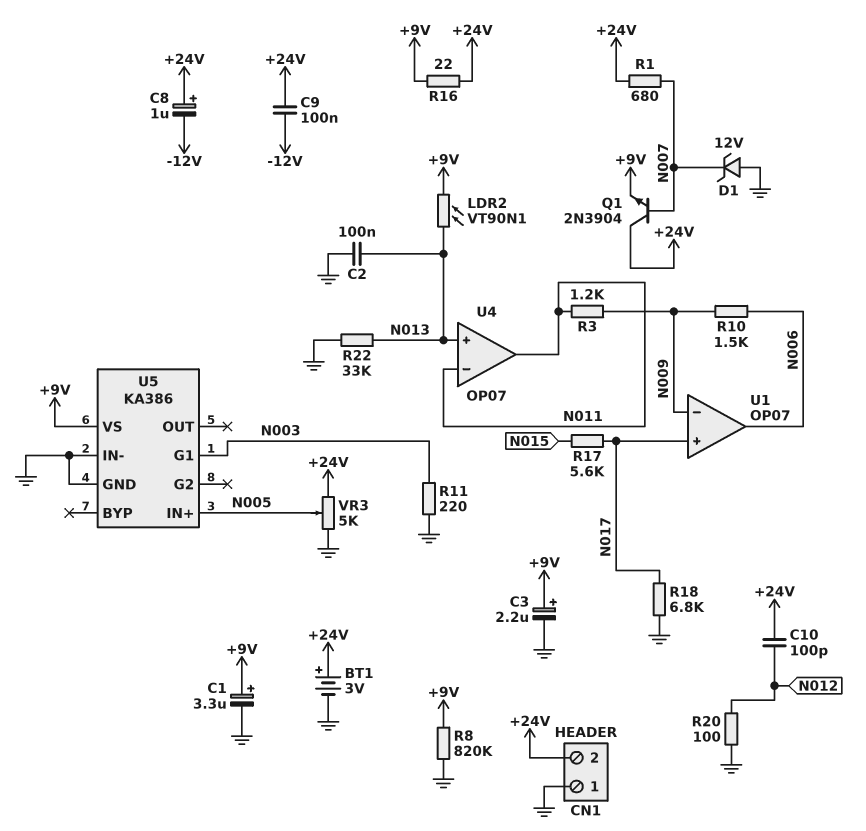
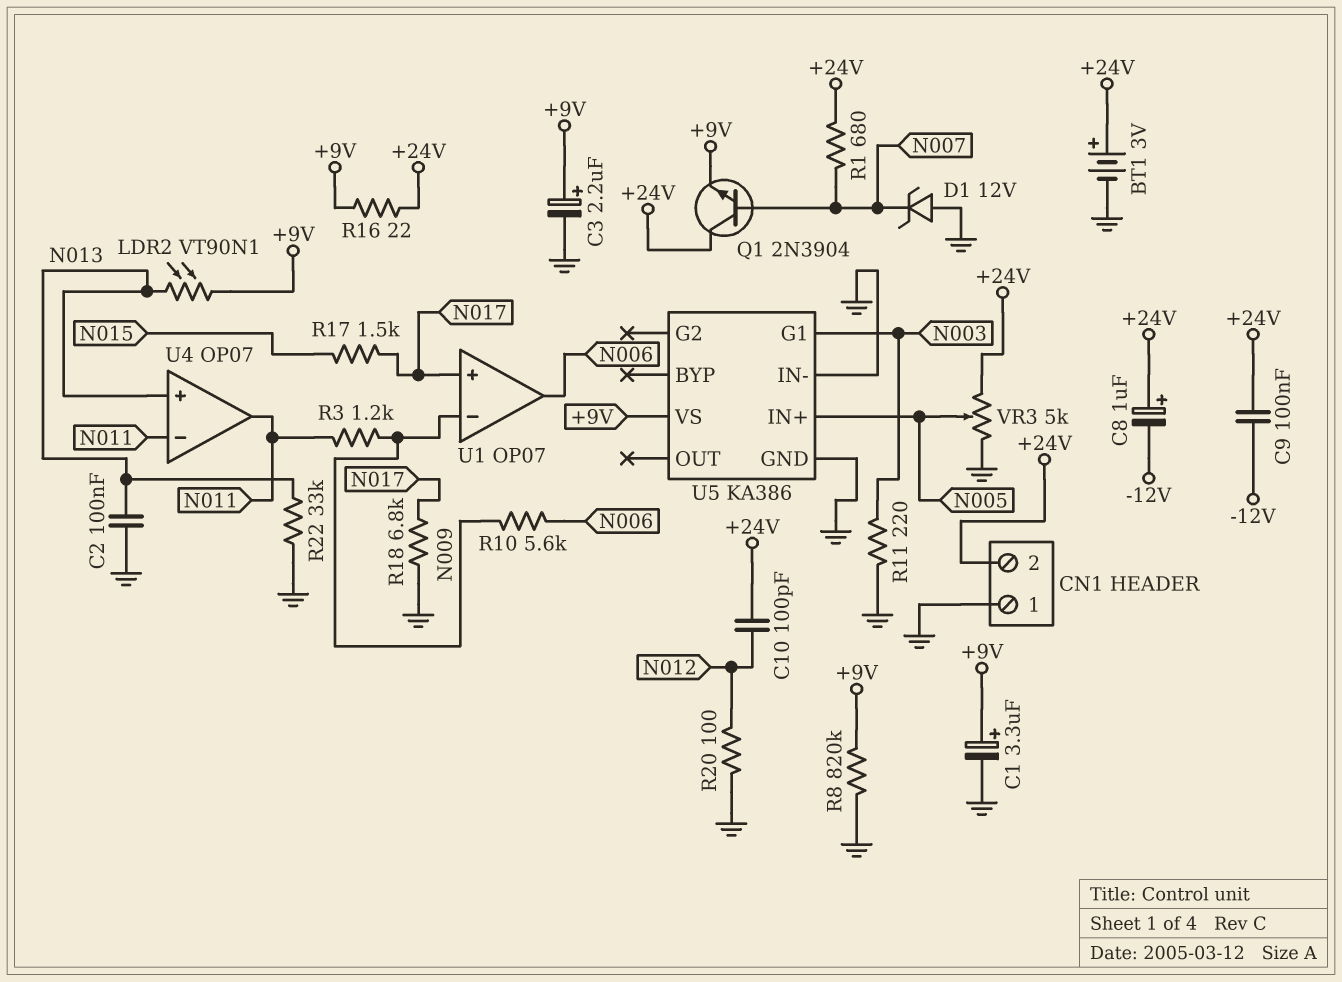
R10: 1.5k (N006, N009) -> 5.6k (N006, N009)
R17: 5.6k (N015, N017) -> 1.5k (N015, N017)

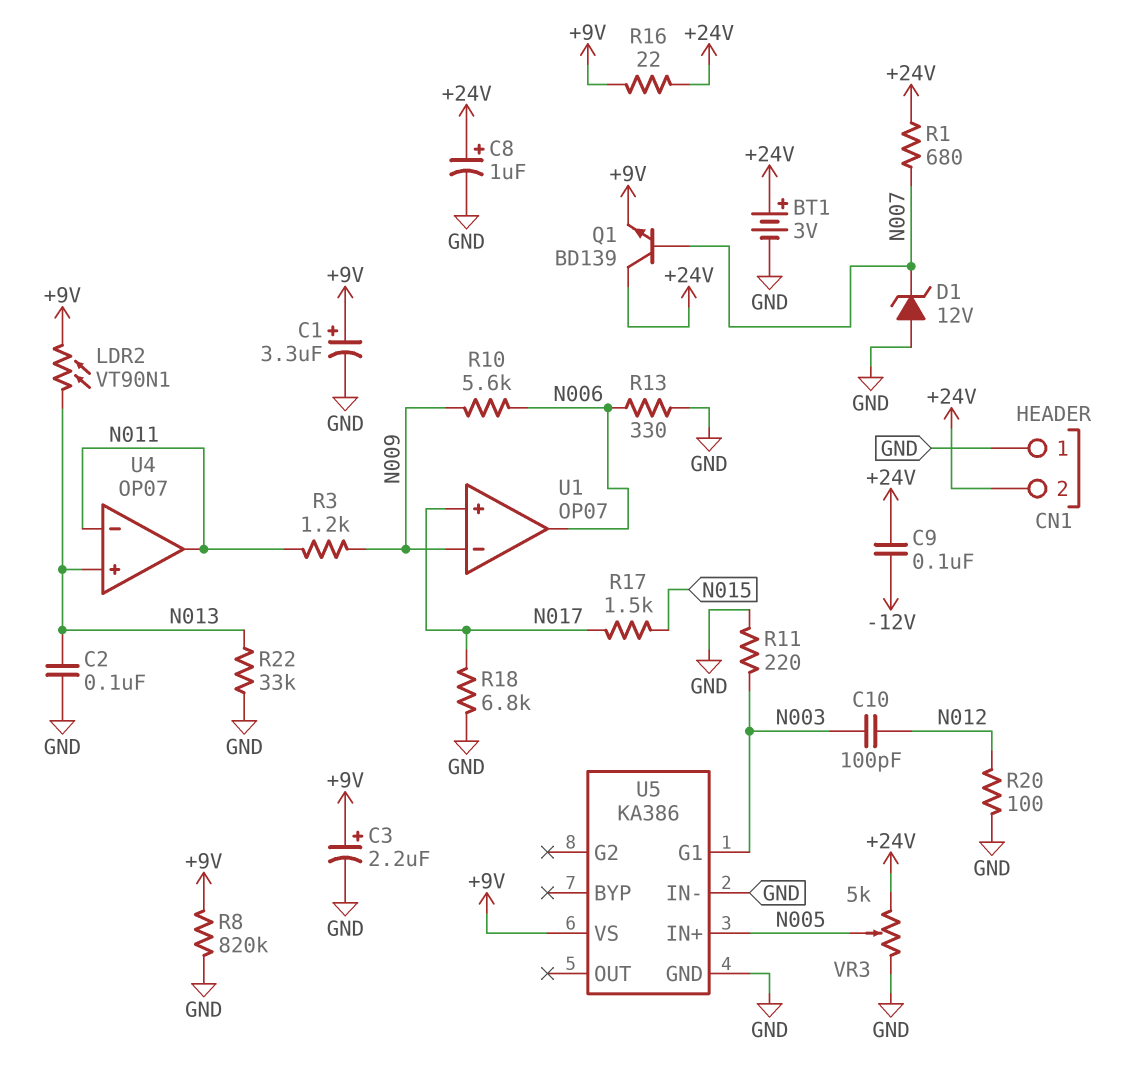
C8: 1uF (plus +24V, minus -12V) -> 1uF (plus +24V, minus GND)
C10: 100pF (+24V, N012) -> 100pF (N003, N012)
Q1: NPN 2N3904 (B N007, C +24V, E +9V) -> NPN BD139 (B N007, C +24V, E +9V)
R13: none -> 330 (GND, N006)

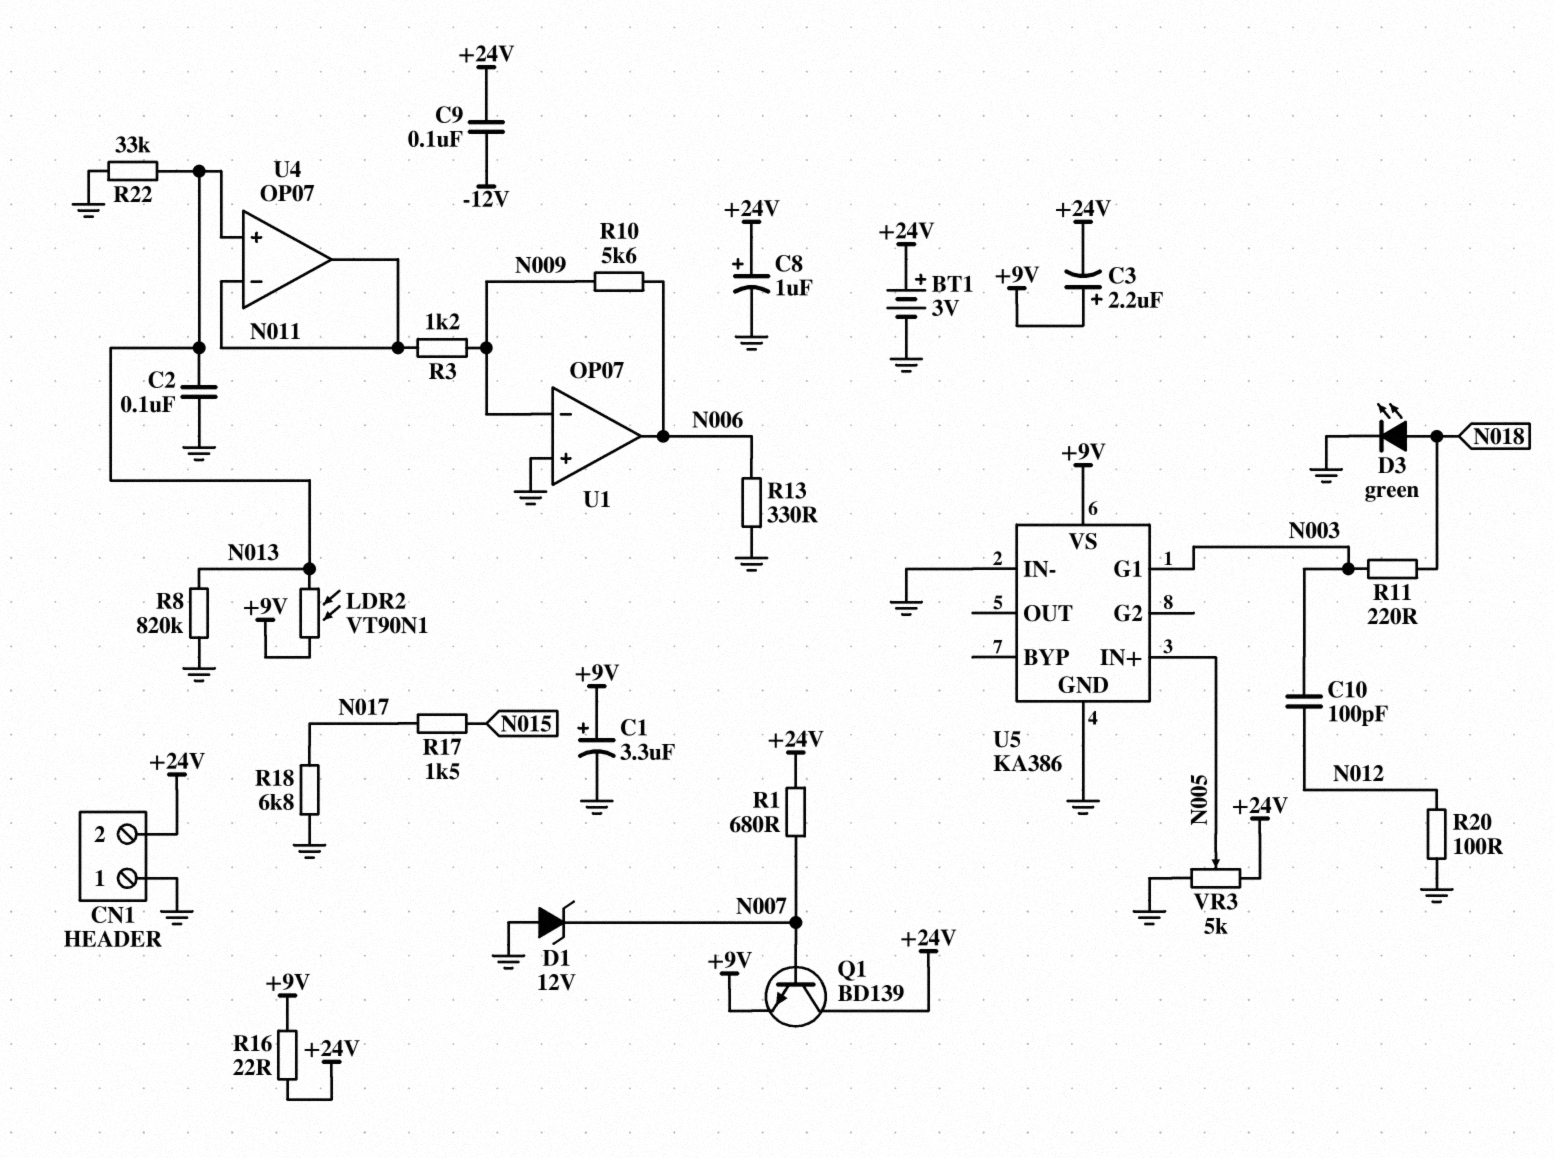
C3: 2.2uF (plus +9V, minus GND) -> 2.2uF (plus +9V, minus +24V)
D3: none -> LED green (A N018, K GND)
R8: 820k (+9V, GND) -> 820k (GND, N013)
R11: 220 (GND, N003) -> 220 (N003, N018)
U1 pin in+: N017 -> GND

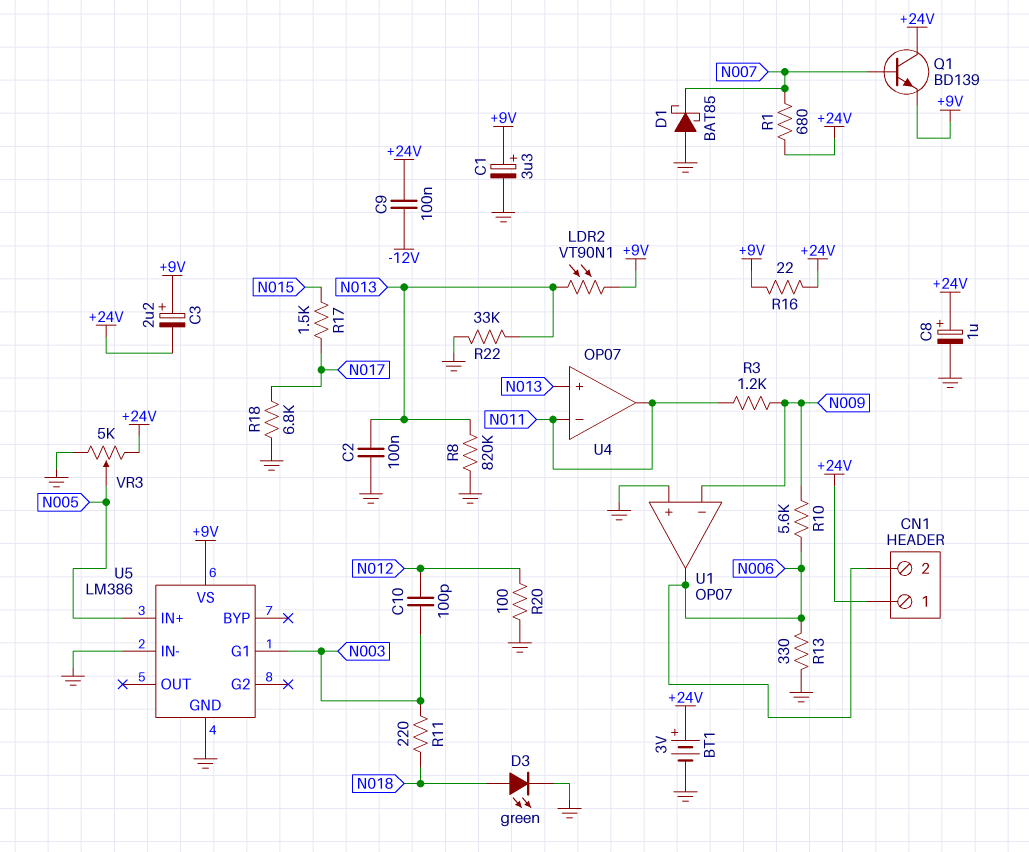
CN1 pin 1: GND -> +24V
CN1 pin 2: +24V -> N006
D1: zener 12V (A GND, K N007) -> schottky BAT85 (A GND, K N007)
U5: KA386 -> LM386

